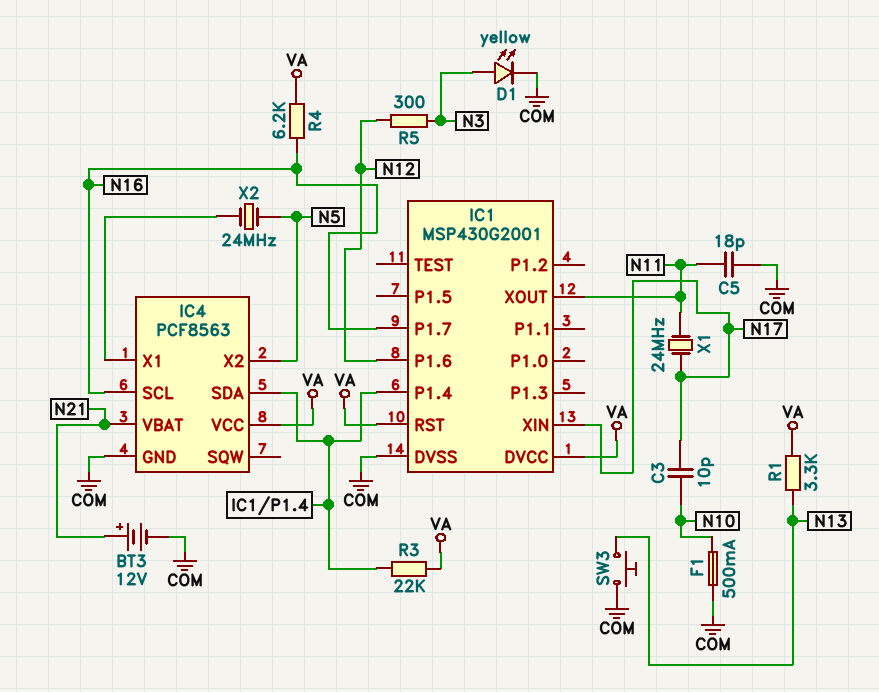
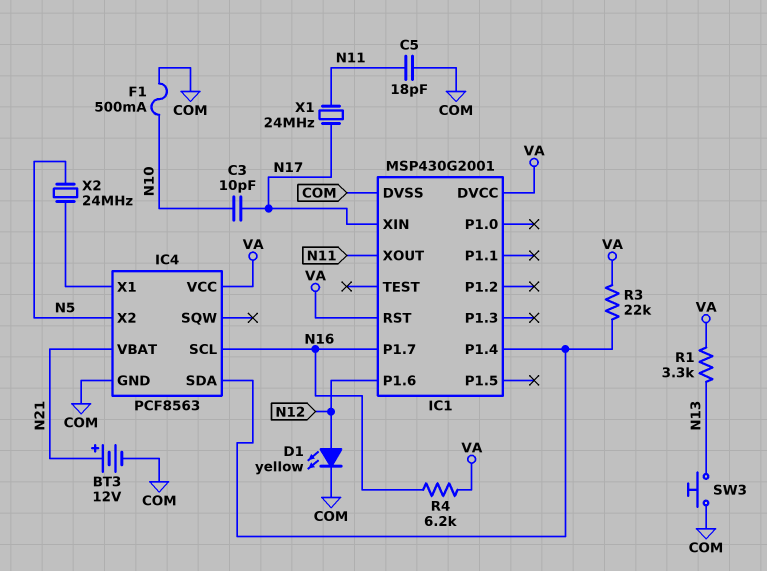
D1: LED yellow (A N3, K COM) -> LED yellow (A N12, K COM)
R5: 300 (N3, N12) -> none

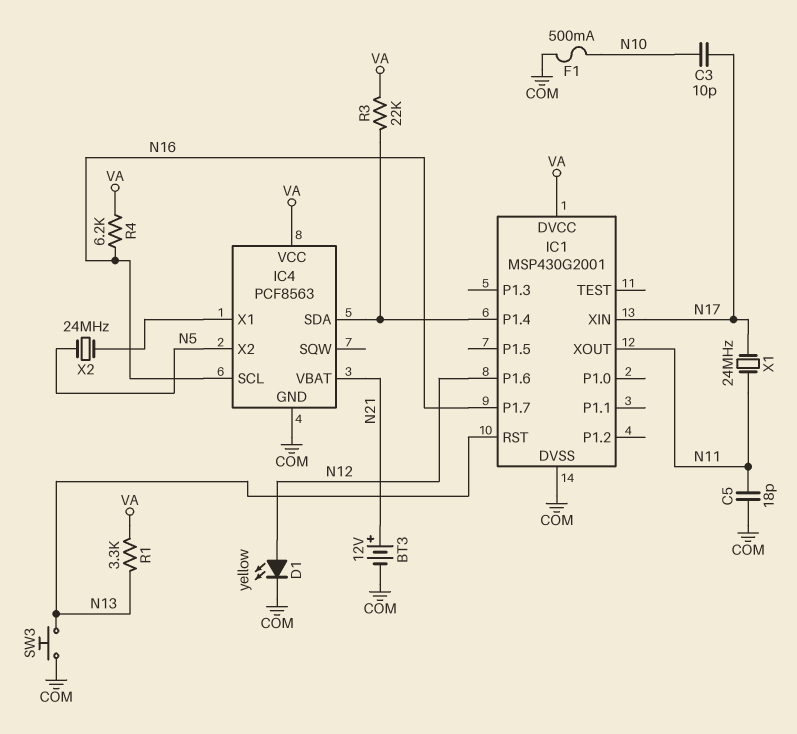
IC1 pin RST: VA -> N13

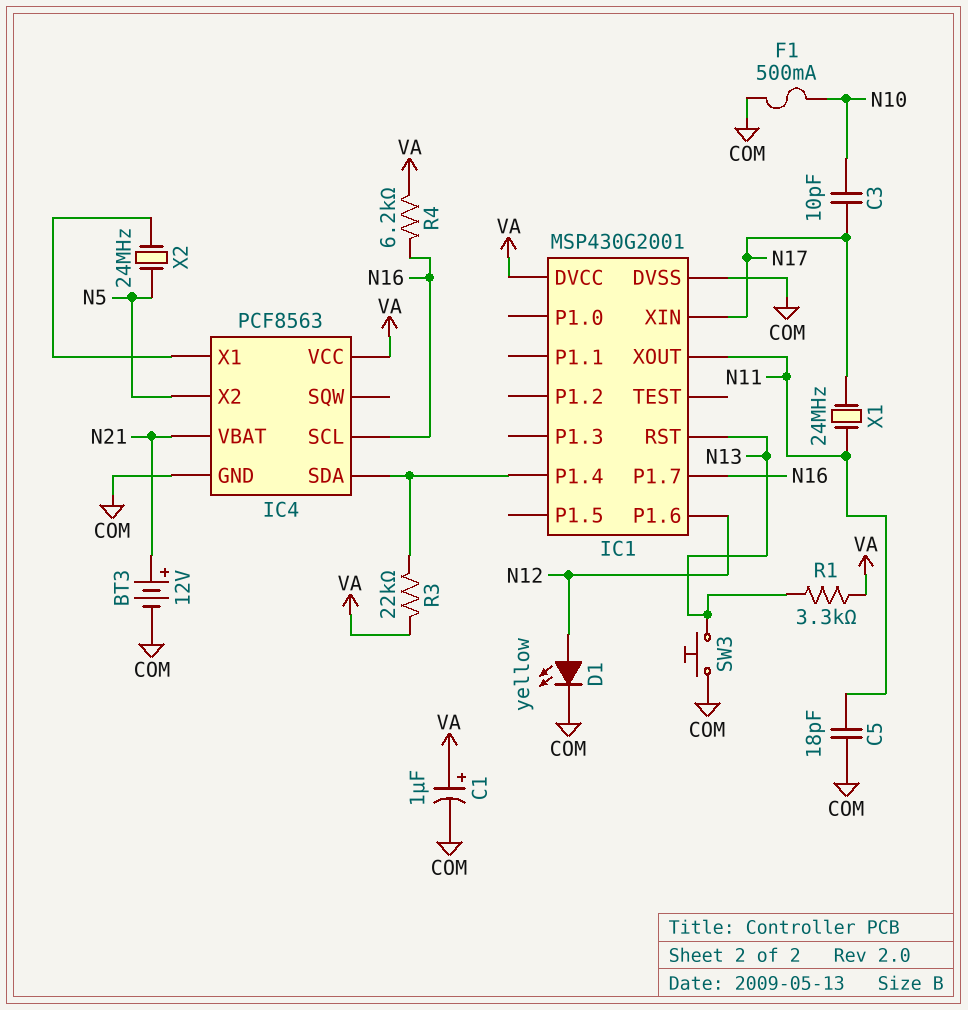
C1: none -> 1uF (plus VA, minus COM)

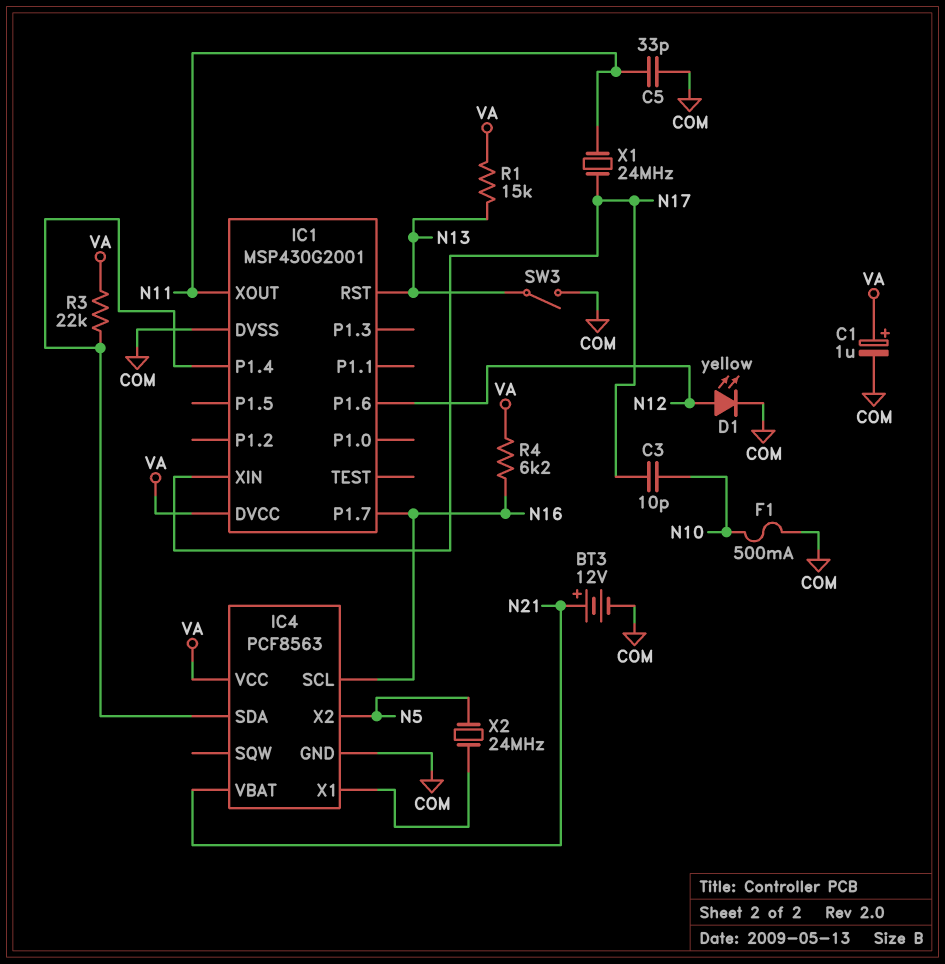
C5: 18pF (COM, N11) -> 33pF (COM, N11)
R1: 3.3k (N13, VA) -> 15k (N13, VA)
SW3: button (COM, N13) -> switch (COM, N13)

